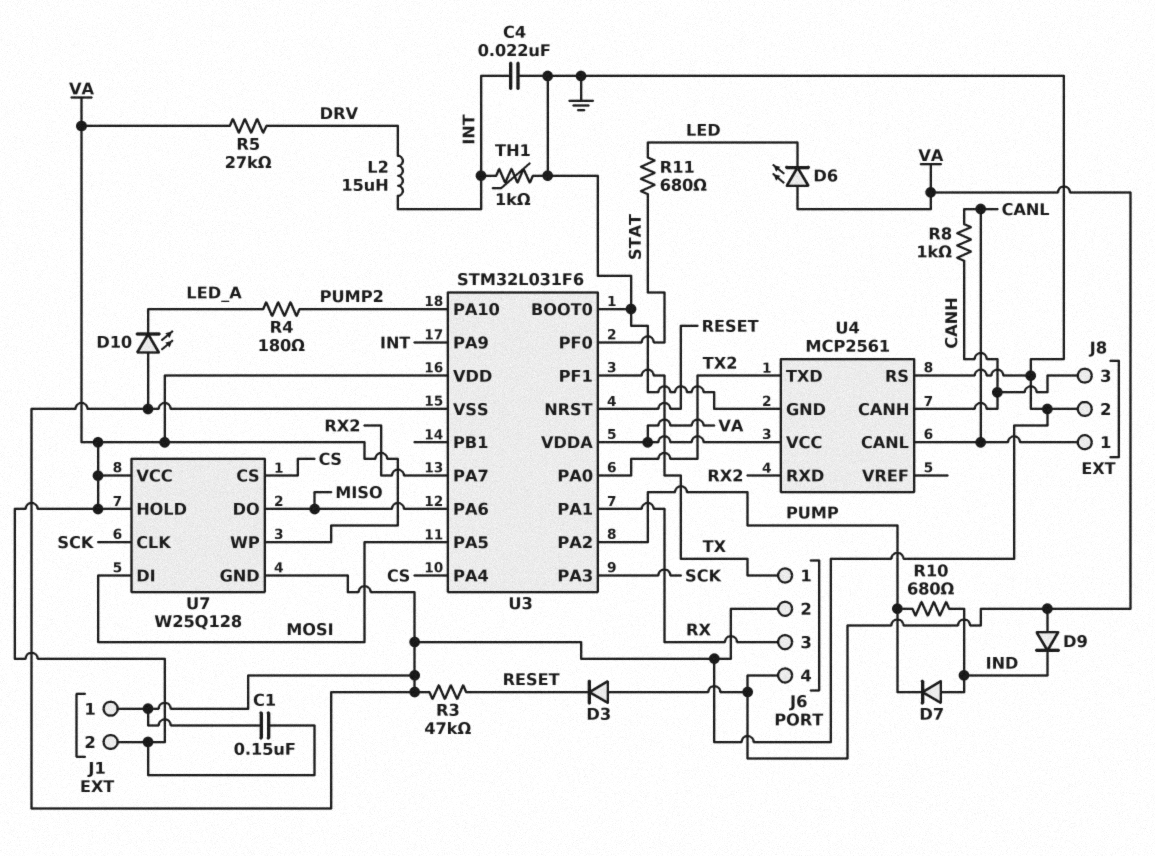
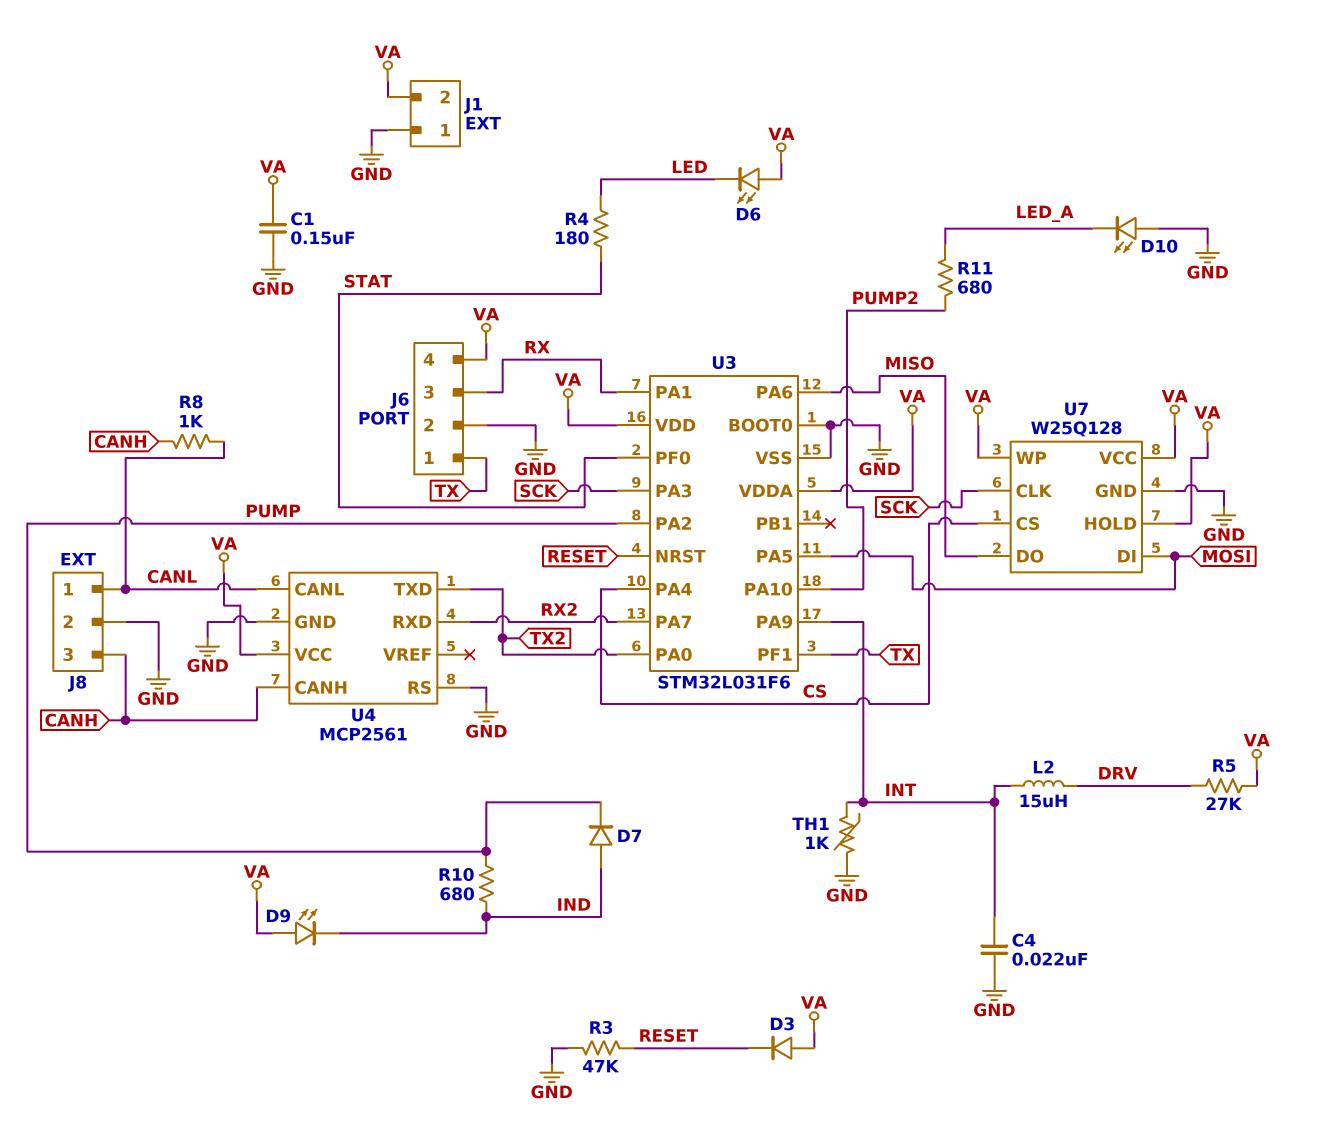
D9: diode (A VA, K IND) -> LED (A VA, K IND)
R4: 180 (LED_A, PUMP2) -> 180 (LED, STAT)
R11: 680 (LED, STAT) -> 680 (LED_A, PUMP2)

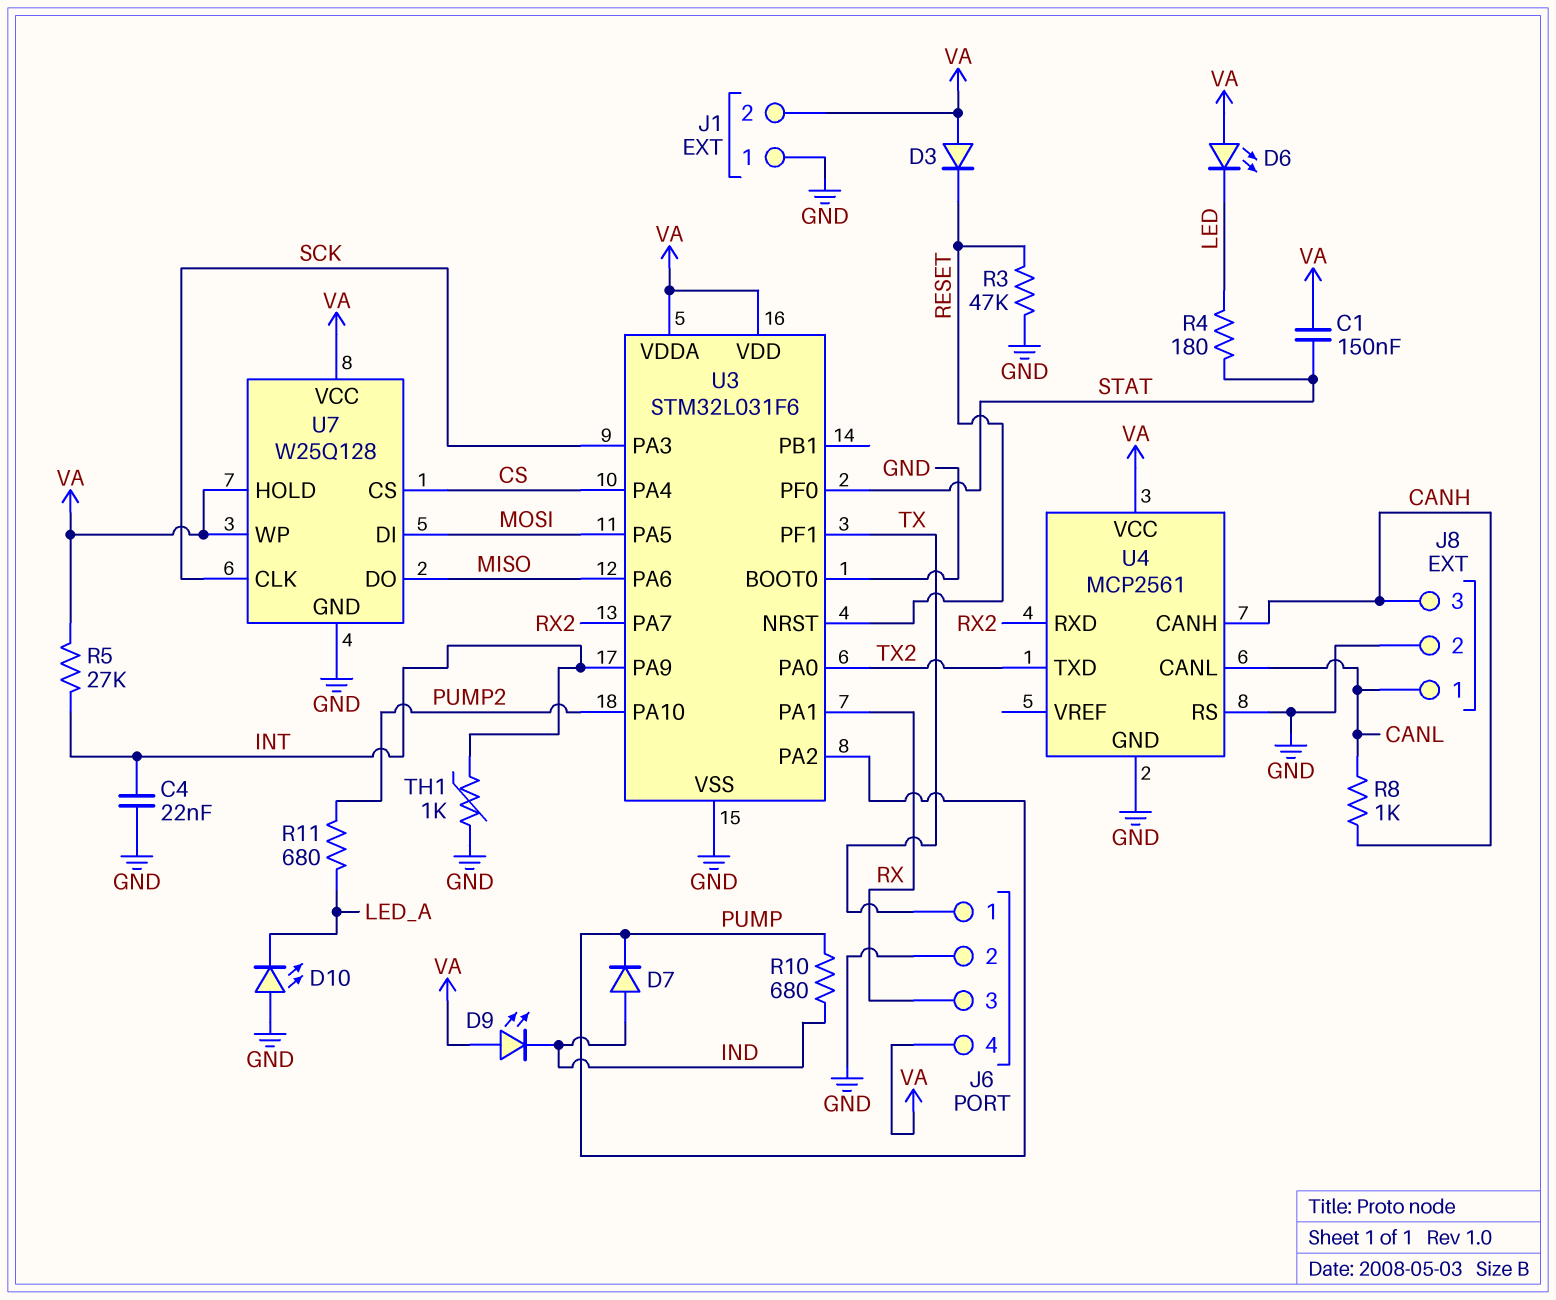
C1: 150nF (GND, VA) -> 150nF (STAT, VA)
L2: 15uH (DRV, INT) -> none
R5: 27k (DRV, VA) -> 27k (INT, VA)

